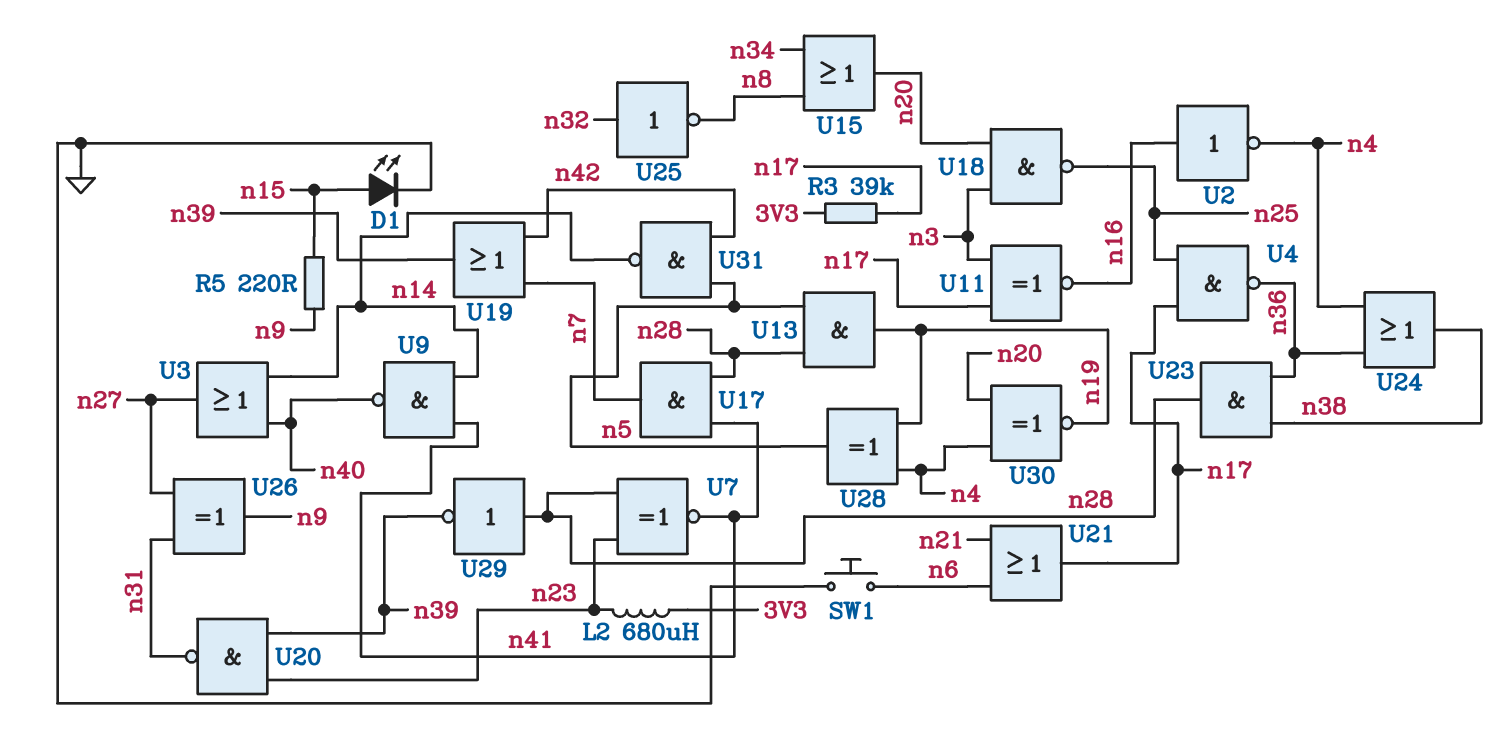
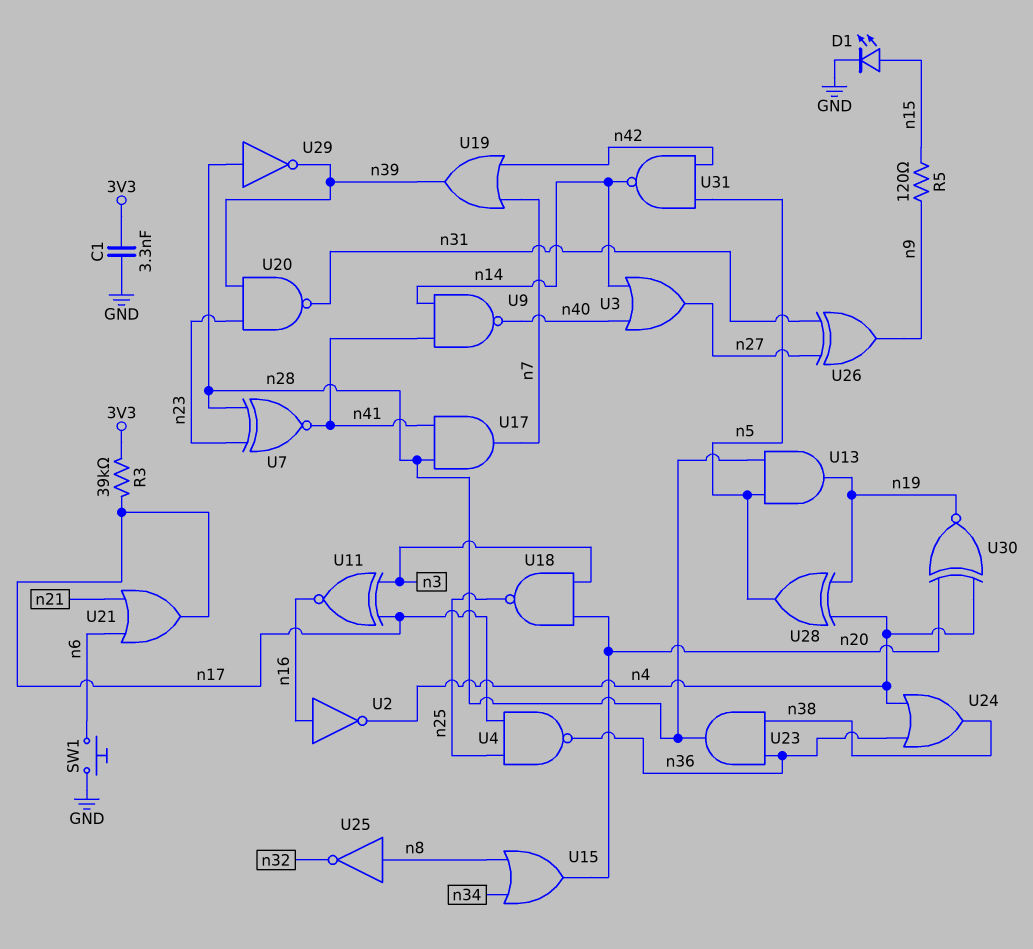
C1: none -> 3.3nF (3V3, GND)
L2: 680uH (3V3, n23) -> none
R5: 220 (n9, n15) -> 120 (n9, n15)
U25: NOT (in n32, out n8) -> NOT (in n8, out n32)

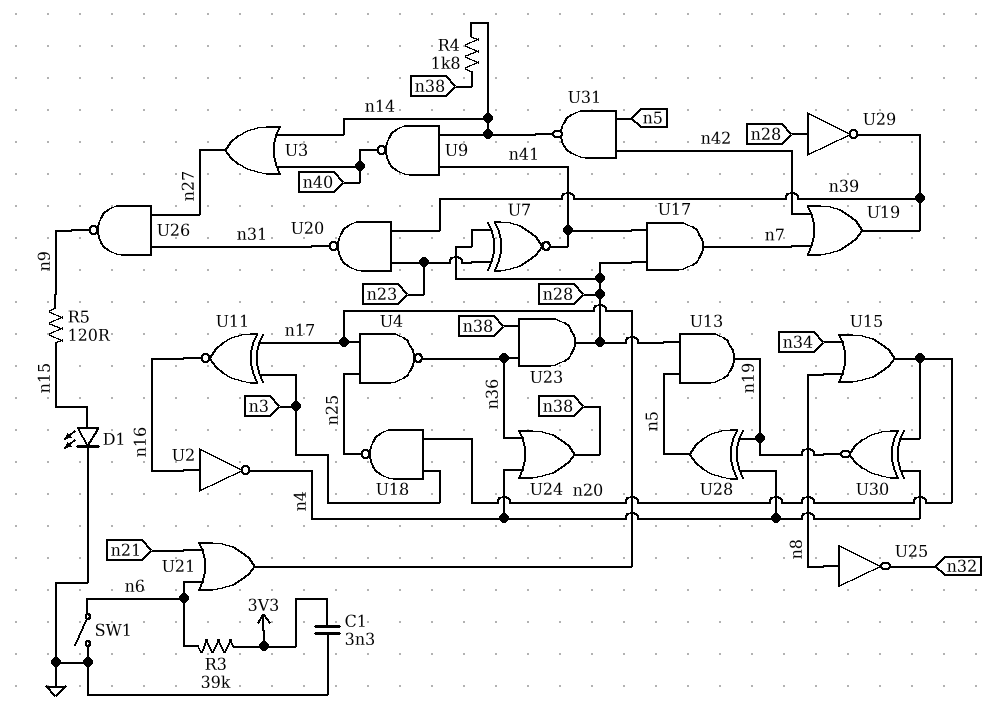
R3: 39k (3V3, n17) -> 39k (3V3, n6)
R4: none -> 1.8k (n14, n38)
SW1: button (GND, n6) -> switch (GND, n6)
U26: XOR (in n27, in n31, out n9) -> NAND (in n27, in n31, out n9)

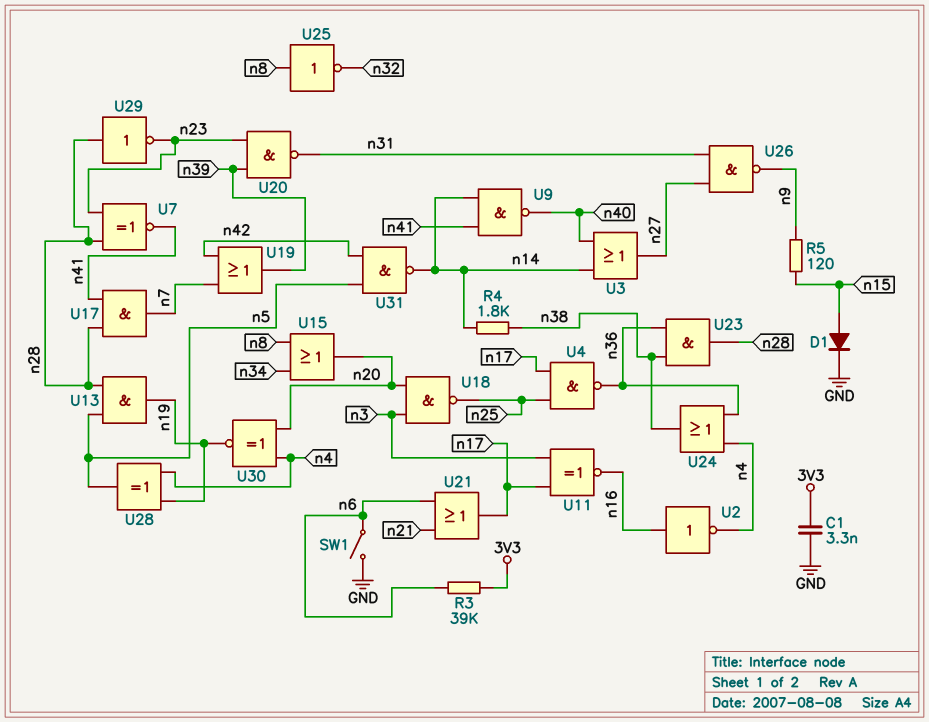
D1: LED (A n15, K GND) -> diode (A n15, K GND)
U29: NOT (in n28, out n39) -> NOT (in n28, out n23)

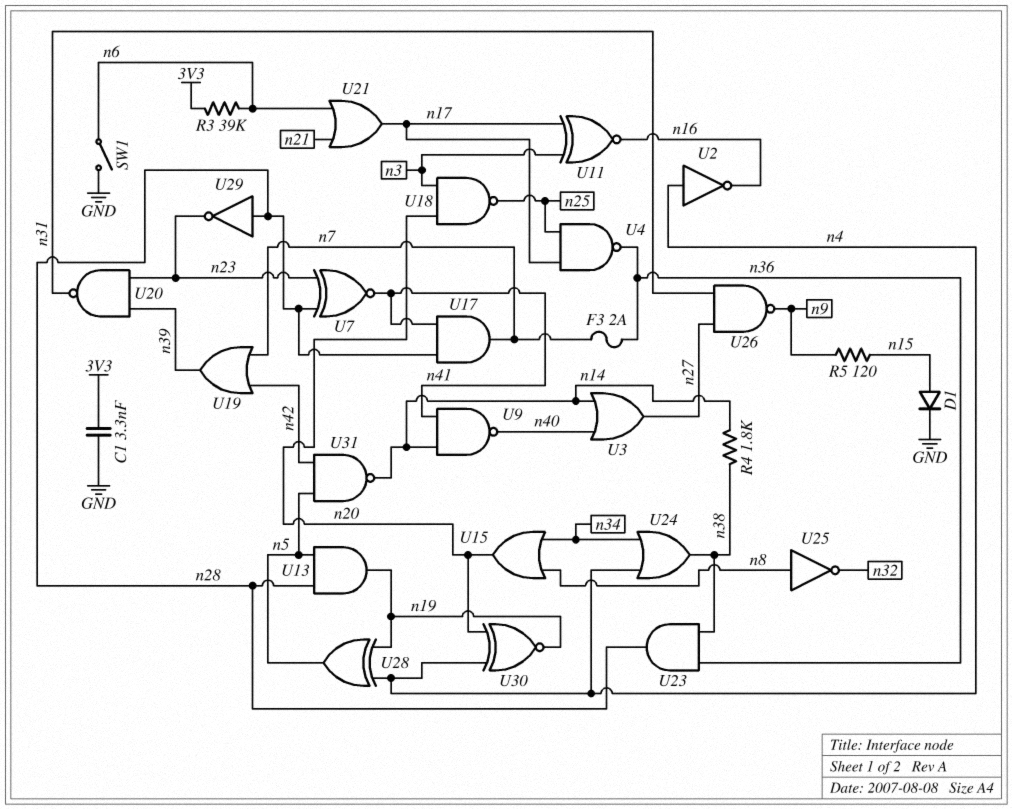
F3: none -> 2A (n7, n36)
U2: NOT (in n16, out n4) -> NOT (in n4, out n16)
U24: OR (in n4, in n36, out n38) -> OR (in n4, in n34, out n38)

